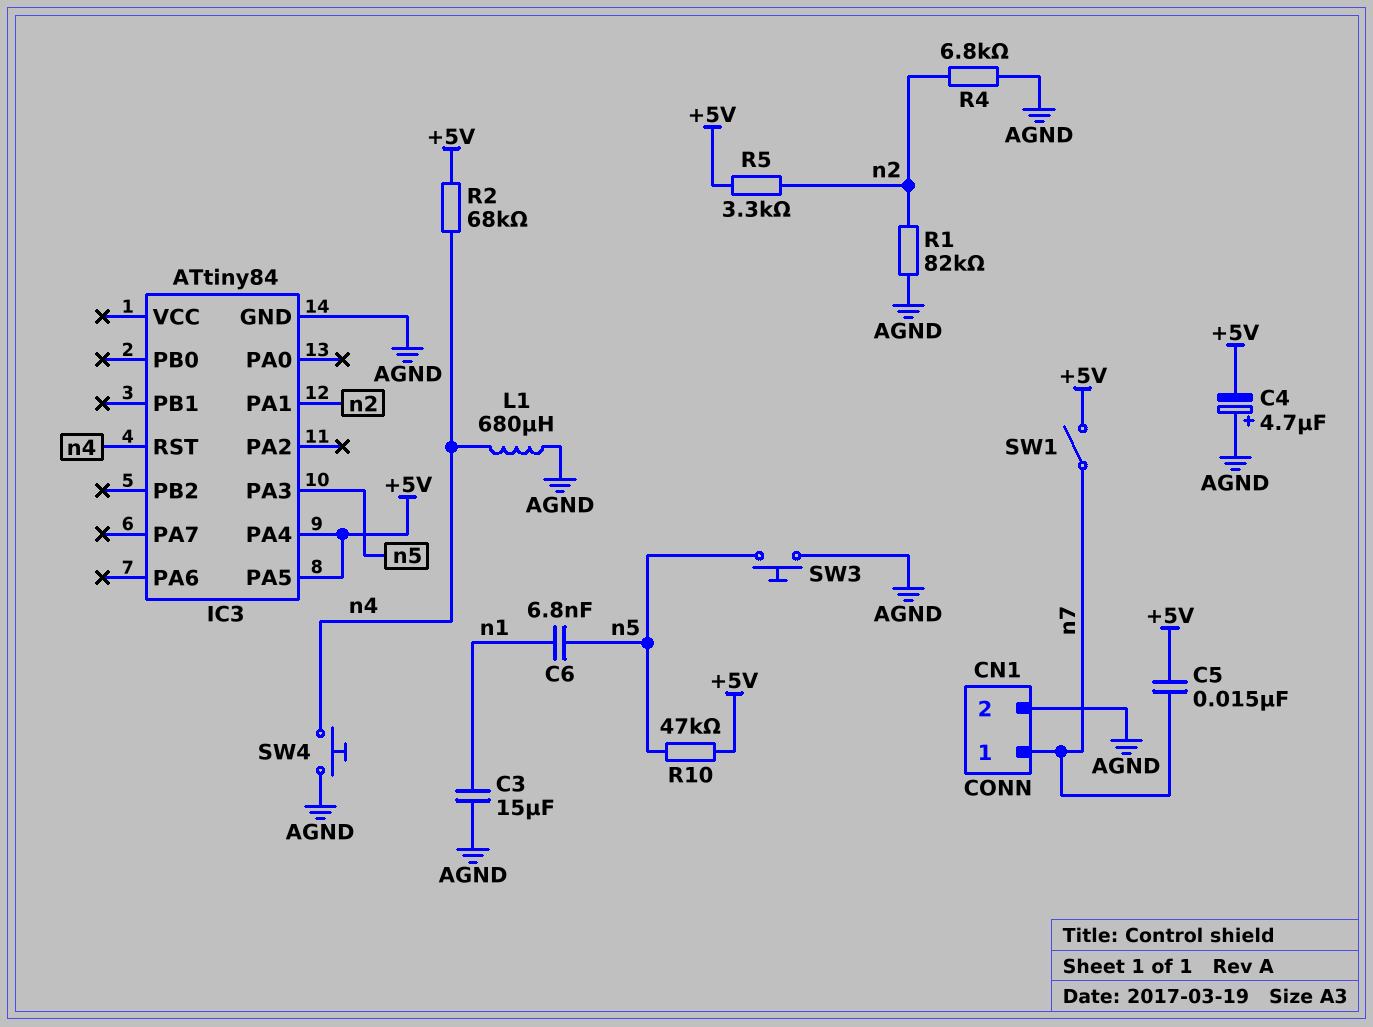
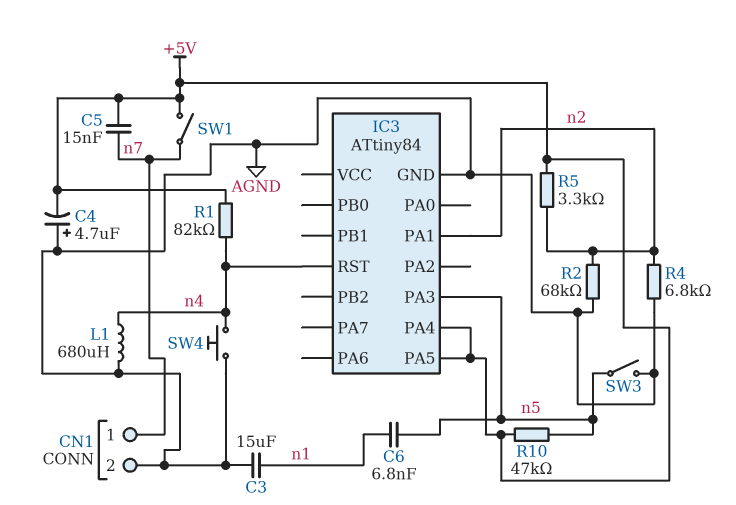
R1: 82k (AGND, n2) -> 82k (+5V, n4)
R2: 68k (+5V, n4) -> 68k (AGND, n2)
SW3: button (AGND, n5) -> switch (AGND, n5)

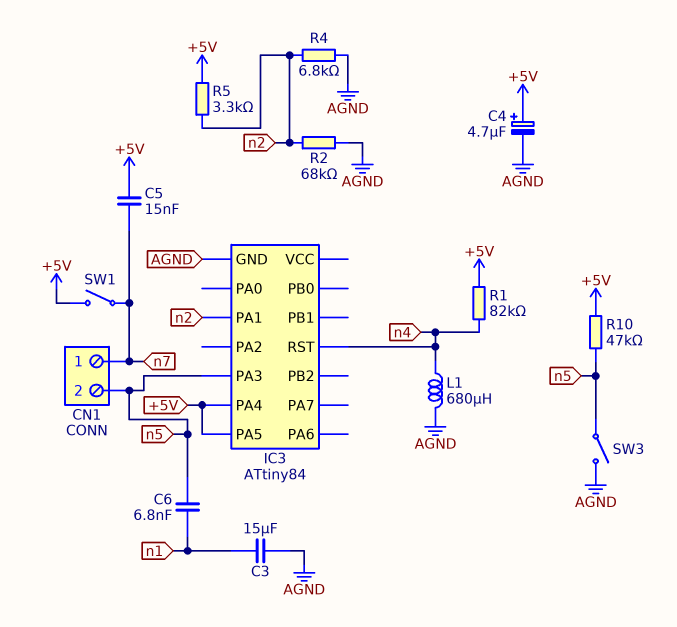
C4: 4.7uF (plus AGND, minus +5V) -> 4.7uF (plus +5V, minus AGND)
CN1 pin 2: AGND -> n5
SW4: button (AGND, n4) -> none

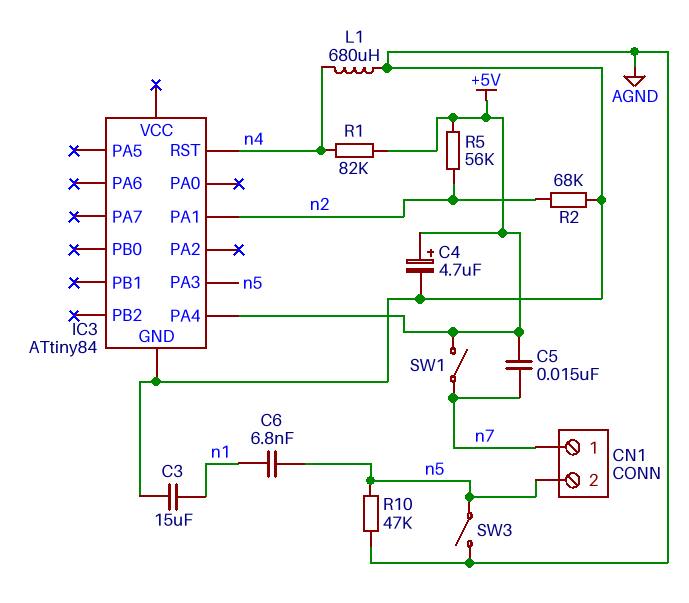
IC3 pin PA5: +5V -> none
R4: 6.8k (AGND, n2) -> none
R5: 3.3k (+5V, n2) -> 56k (+5V, n2)
R10: 47k (+5V, n5) -> 47k (AGND, n5)

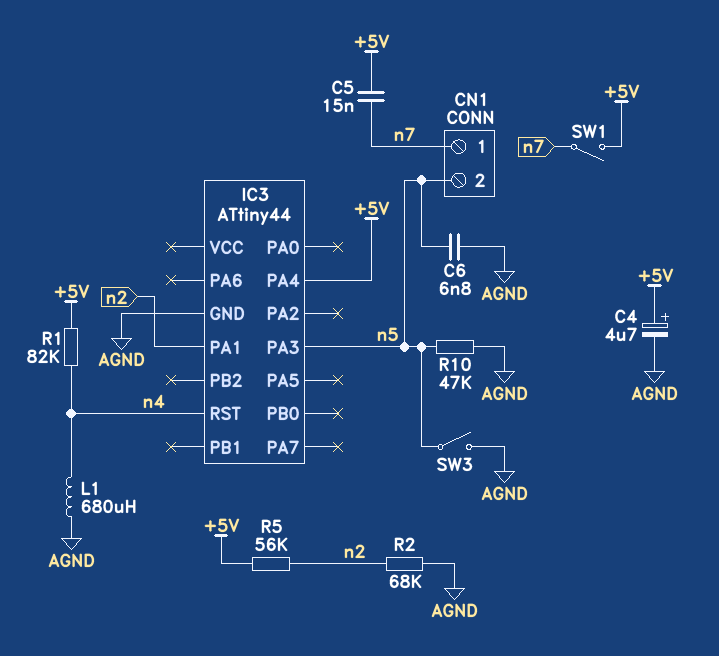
C3: 15uF (AGND, n1) -> none
C6: 6.8nF (n1, n5) -> 6.8nF (AGND, n5)
IC3: ATtiny84 -> ATtiny44

